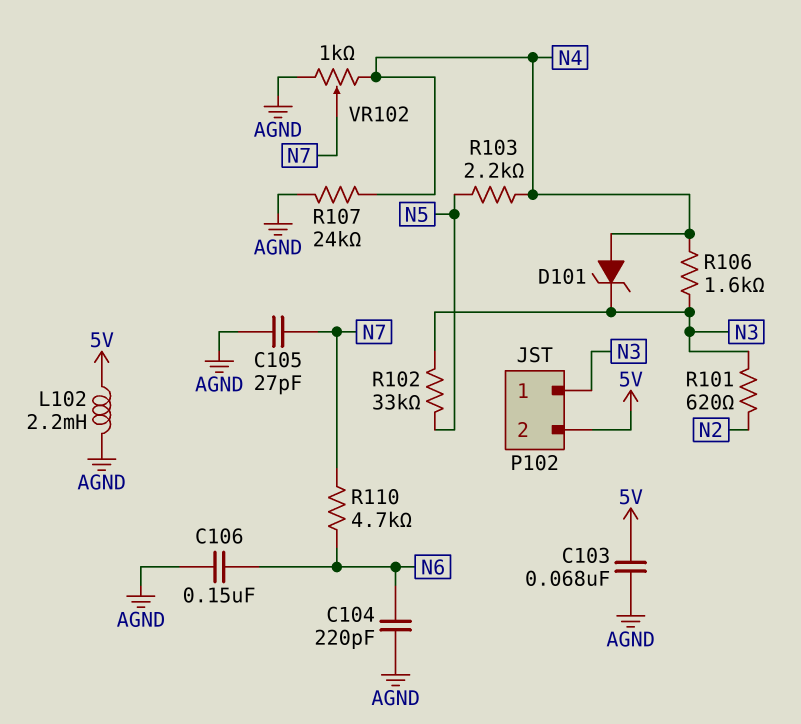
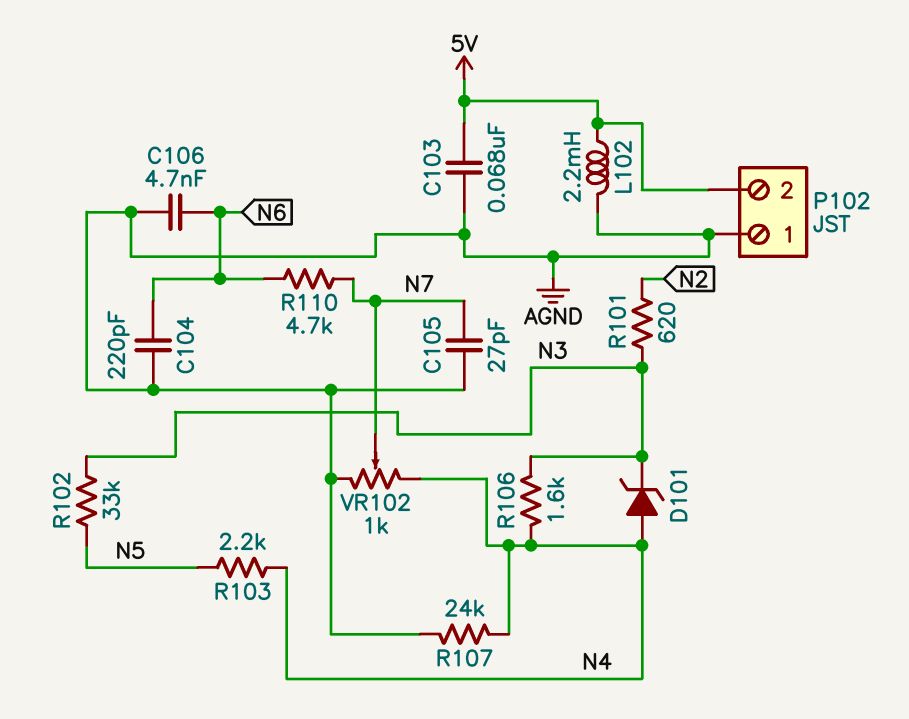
C106: 150nF (AGND, N6) -> 4.7nF (AGND, N6)
P102 pin 1: N3 -> AGND

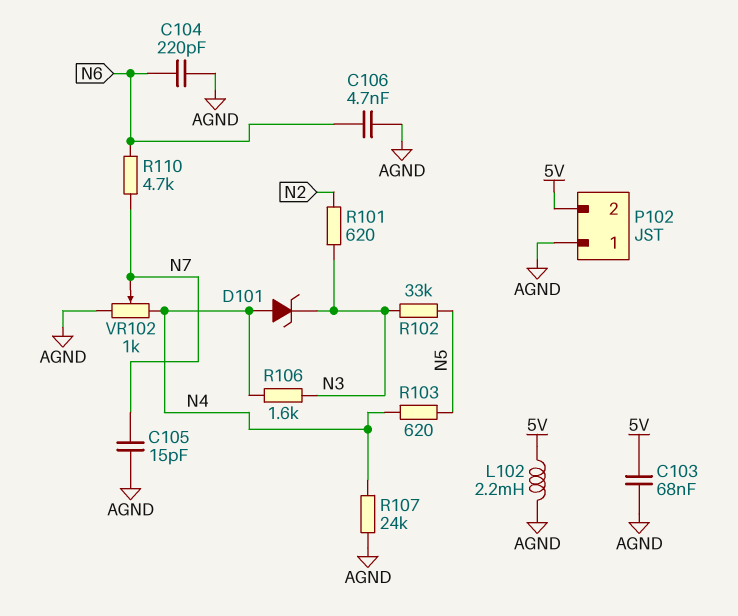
C105: 27pF (AGND, N7) -> 15pF (AGND, N7)
R103: 2.2k (N4, N5) -> 620 (N4, N5)

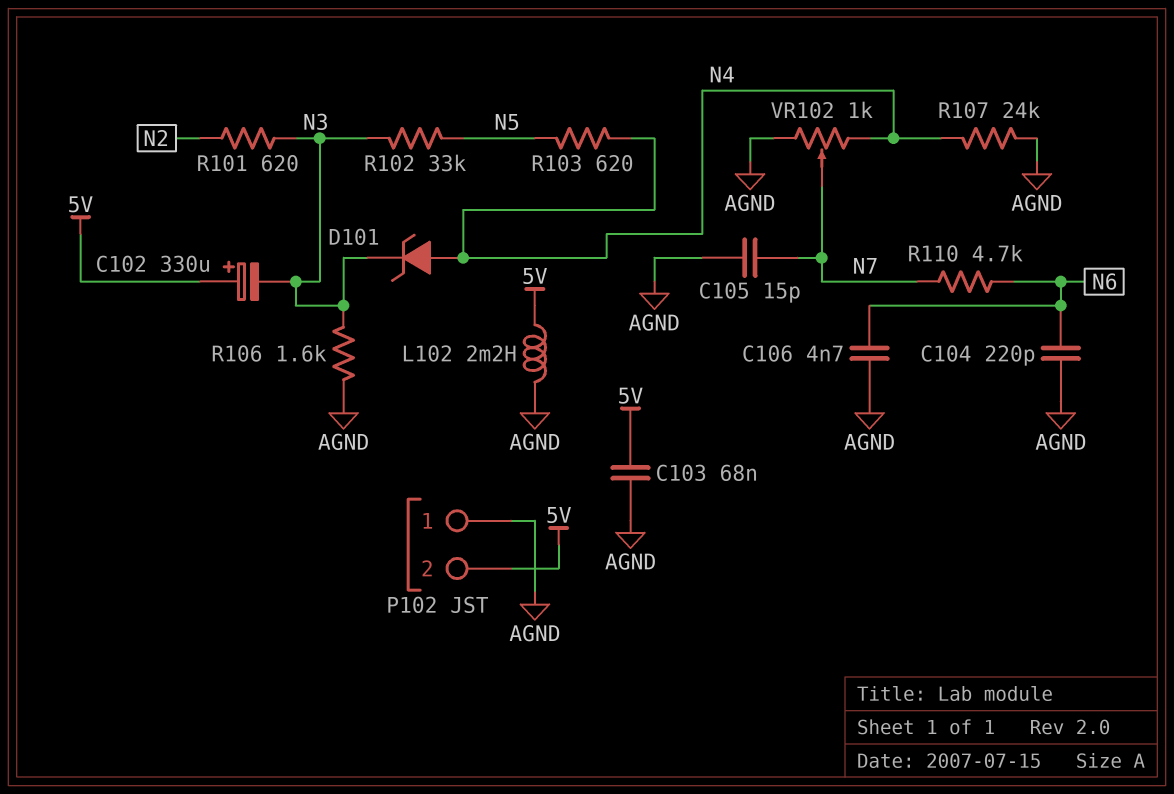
C102: none -> 330uF (plus 5V, minus N3)
R106: 1.6k (N3, N4) -> 1.6k (AGND, N3)

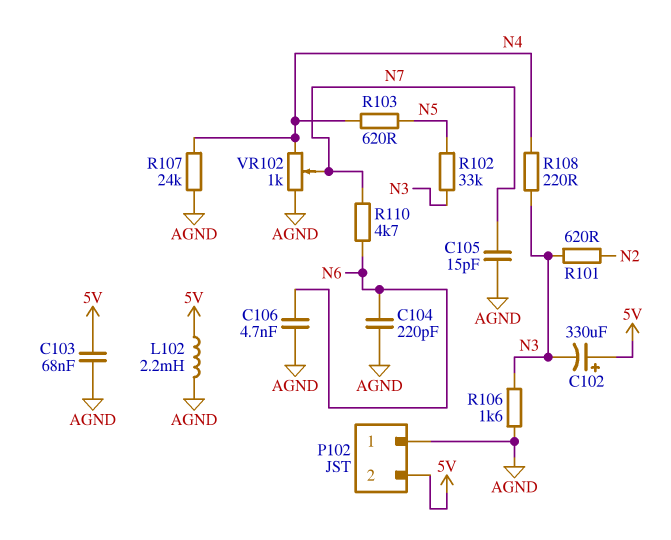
D101: zener (A N4, K N3) -> none
R108: none -> 220 (N3, N4)

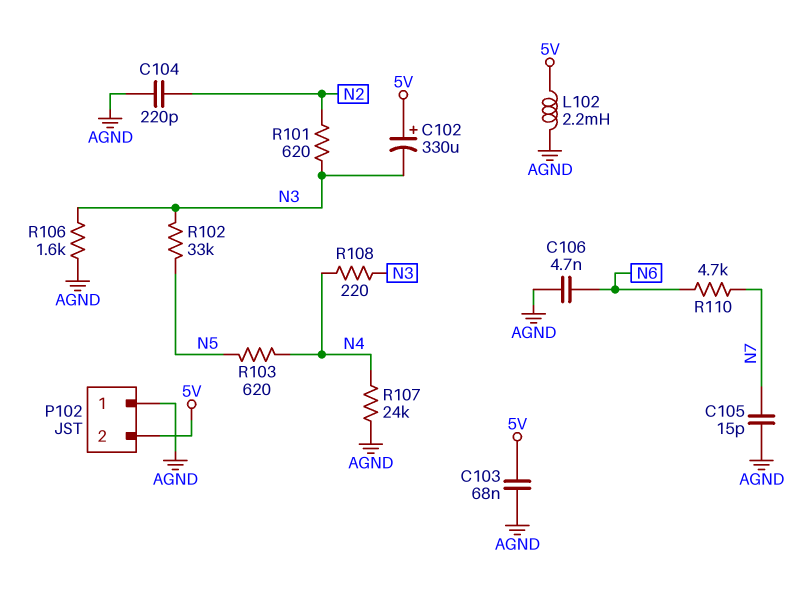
C104: 220pF (AGND, N6) -> 220pF (AGND, N2)
VR102: 1k (AGND, N4, wiper N7) -> none

